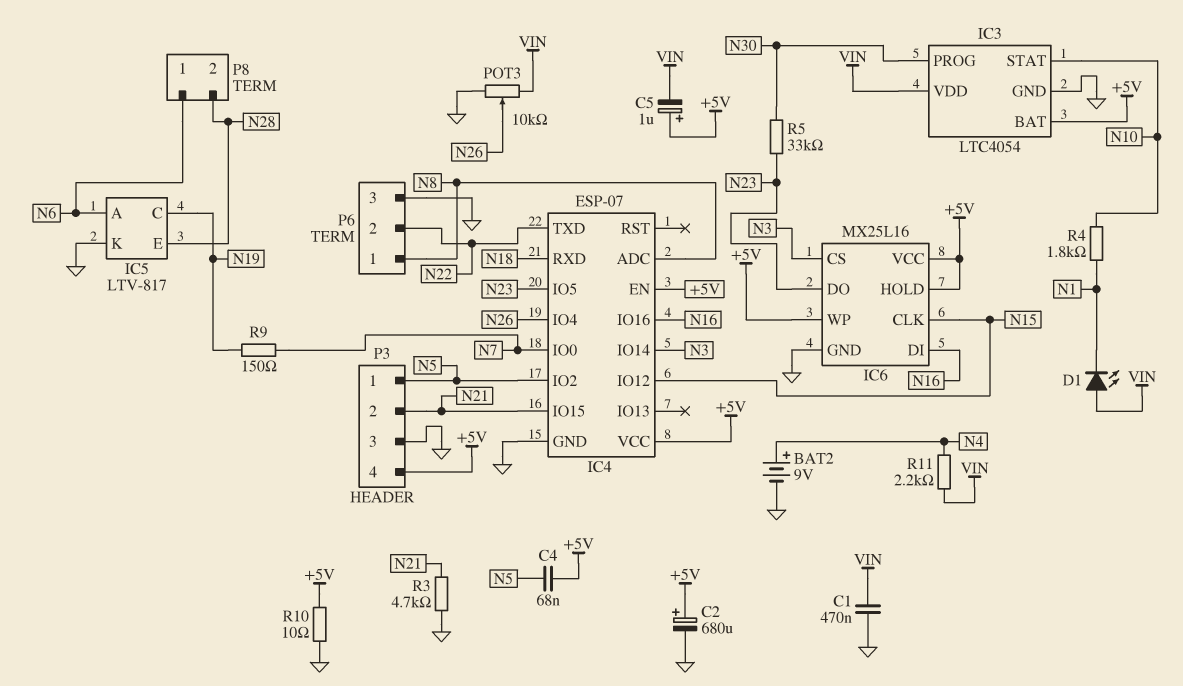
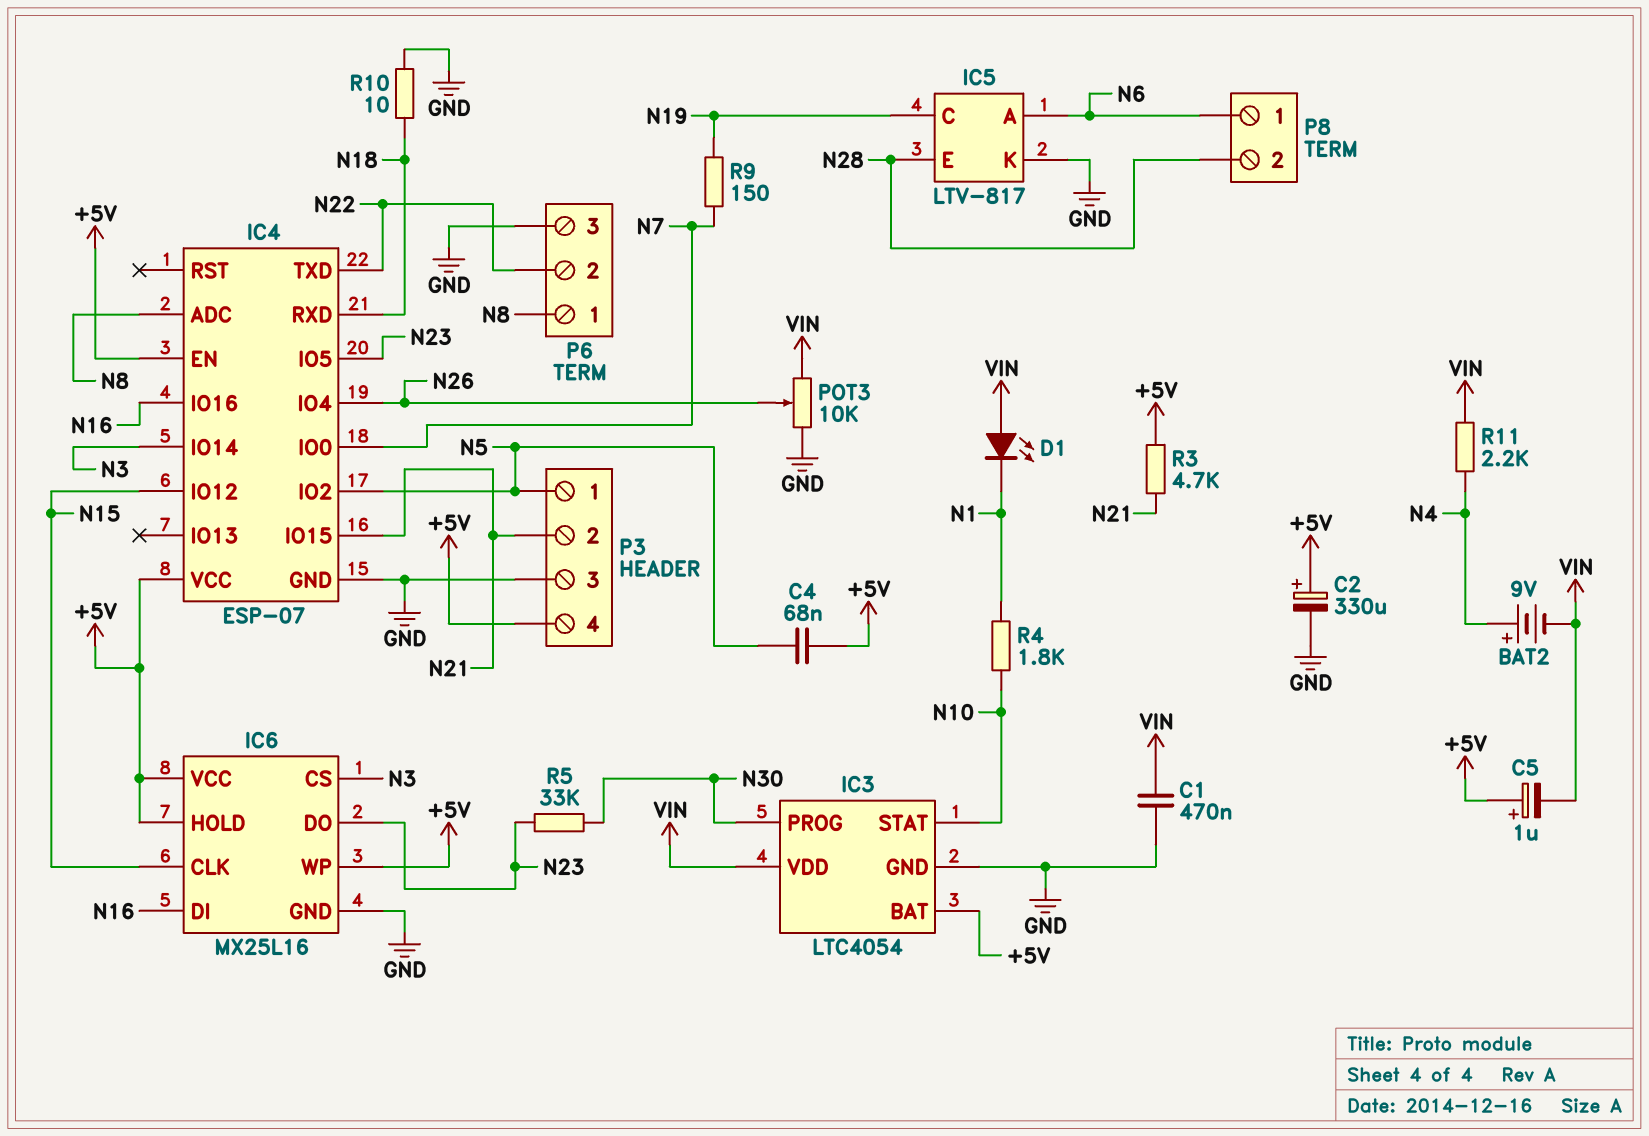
BAT2: 9V (plus N4, minus GND) -> 9V (plus N4, minus VIN)
C2: 680uF (plus +5V, minus GND) -> 330uF (plus +5V, minus GND)
R3: 4.7k (GND, N21) -> 4.7k (+5V, N21)
R10: 10 (+5V, GND) -> 10 (GND, N18)

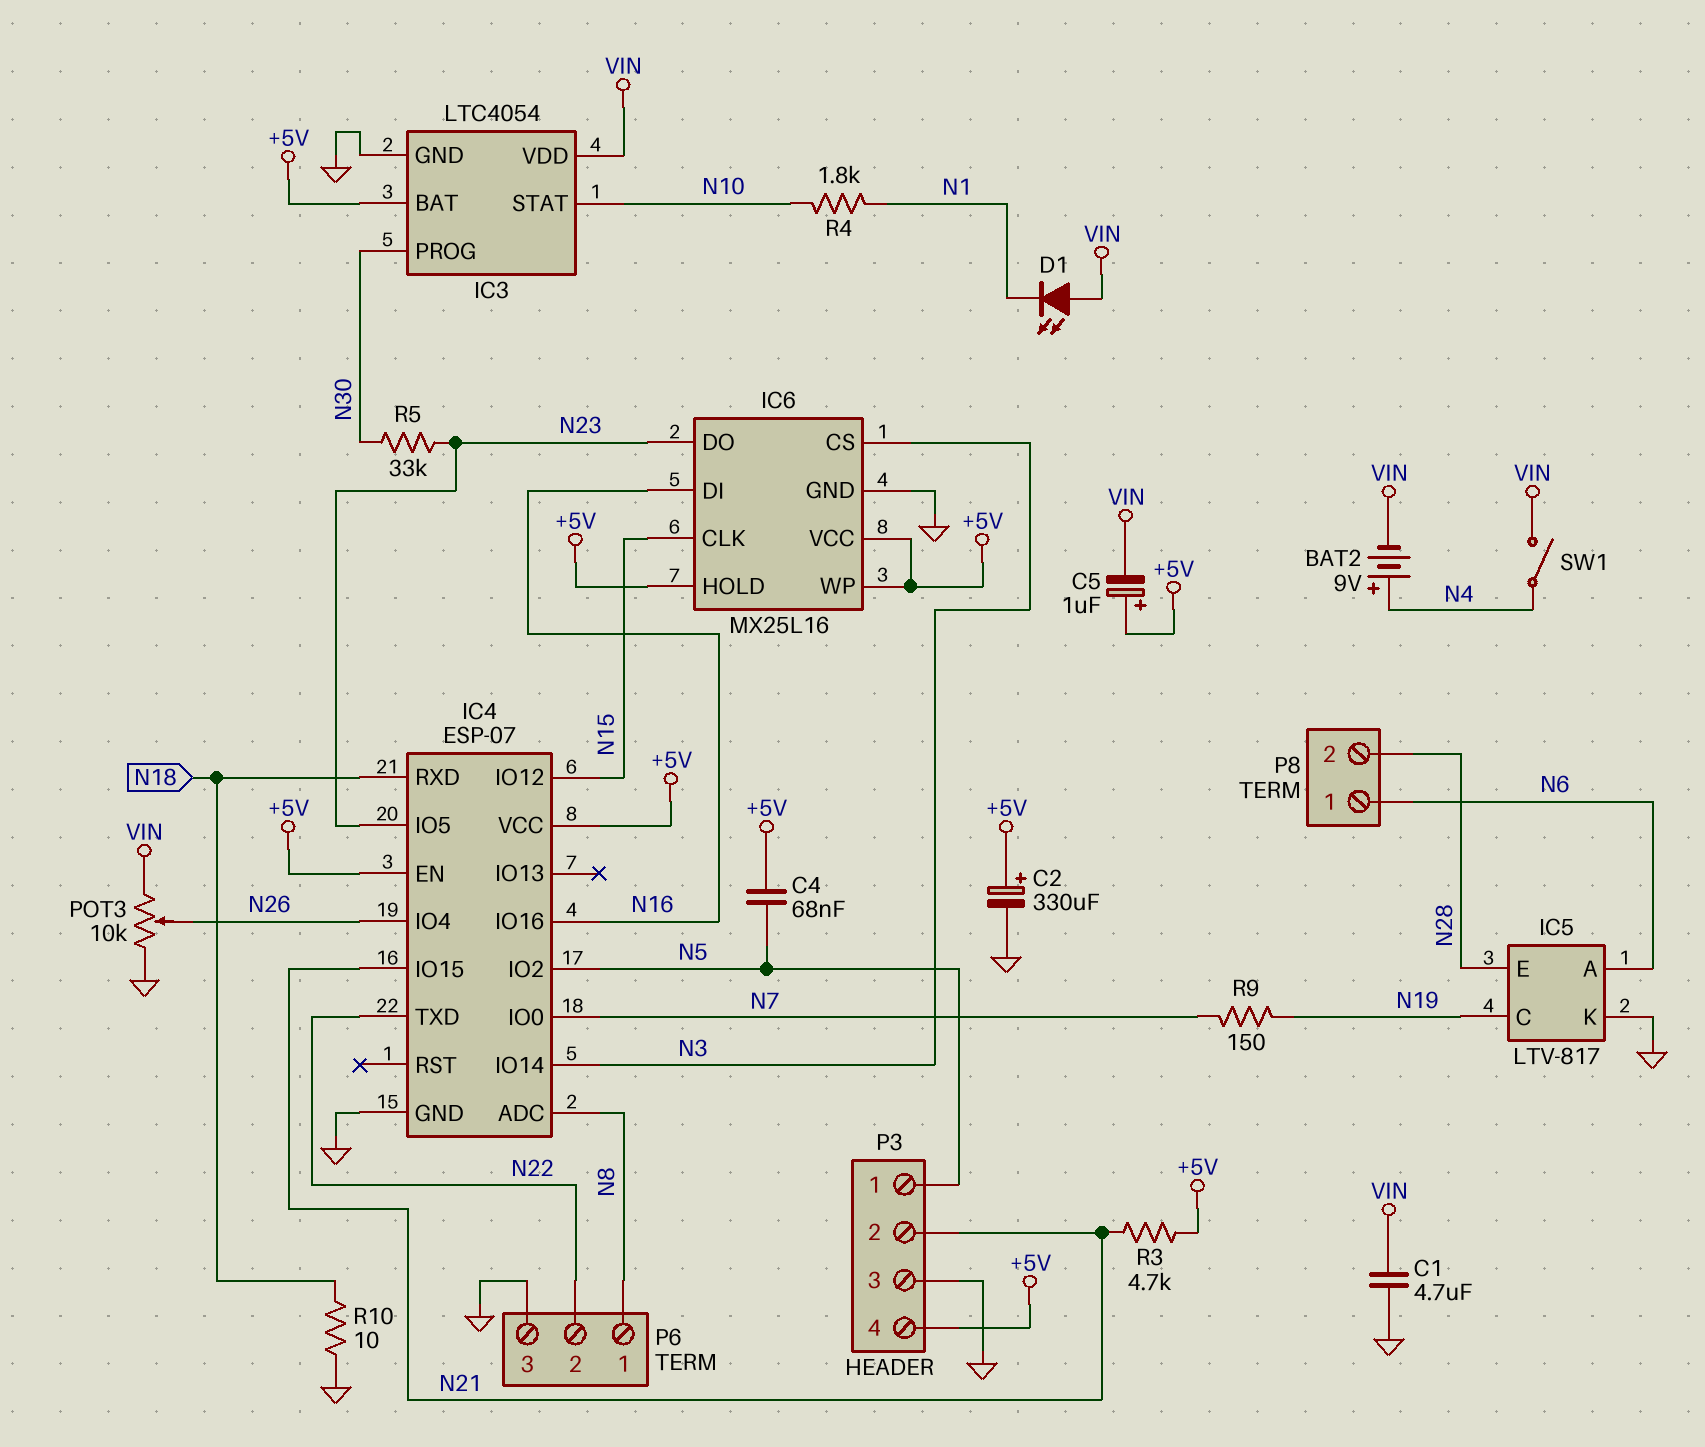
C1: 470nF (GND, VIN) -> 4.7uF (GND, VIN)
R11: 2.2k (N4, VIN) -> none
SW1: none -> switch (N4, VIN)

